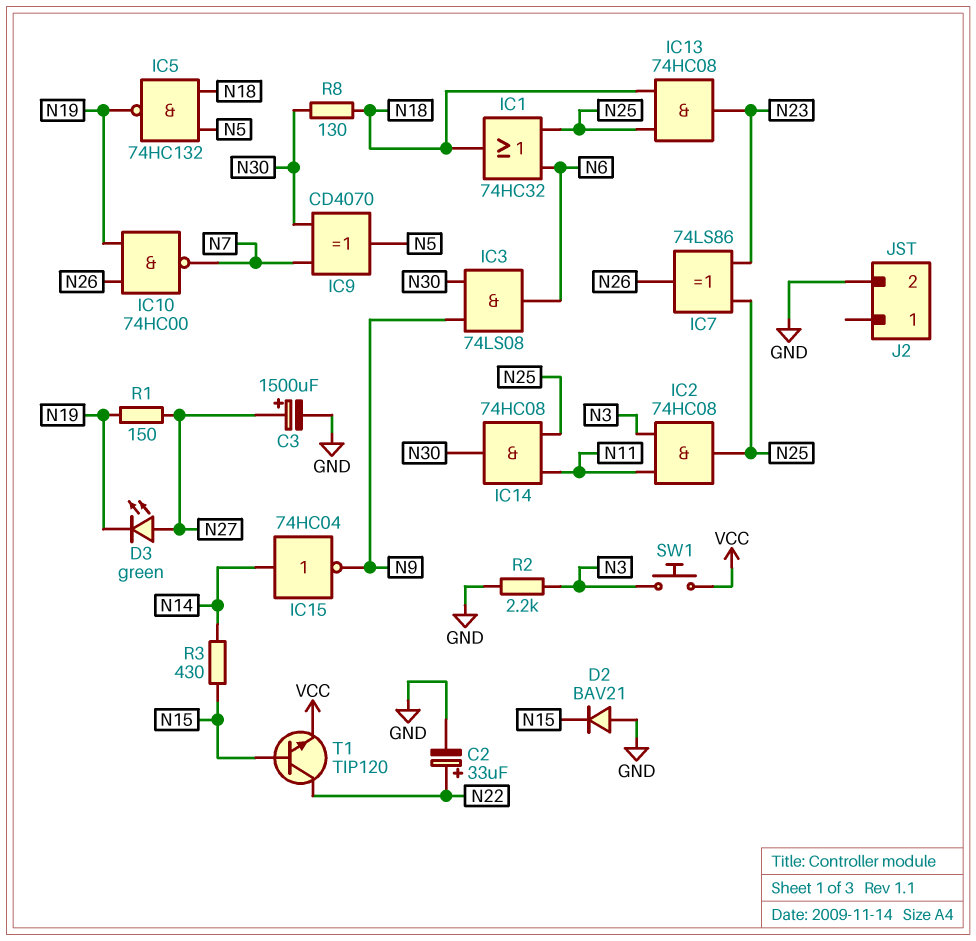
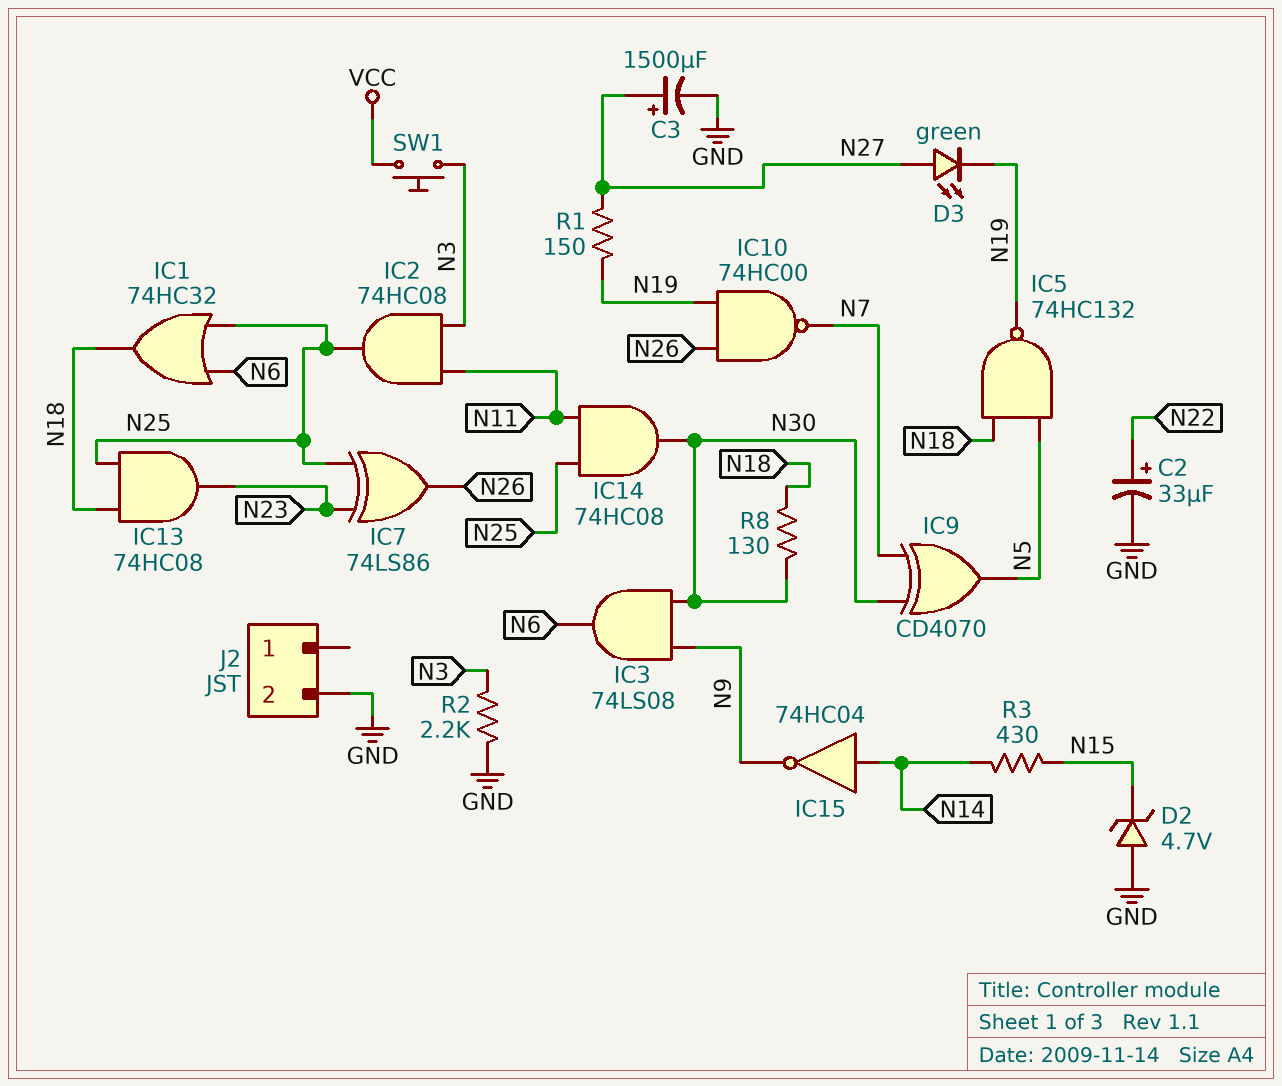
D2: diode BAV21 (A GND, K N15) -> zener 4.7V (A GND, K N15)
T1: NPN TIP120 (B N15, C N22, E VCC) -> none

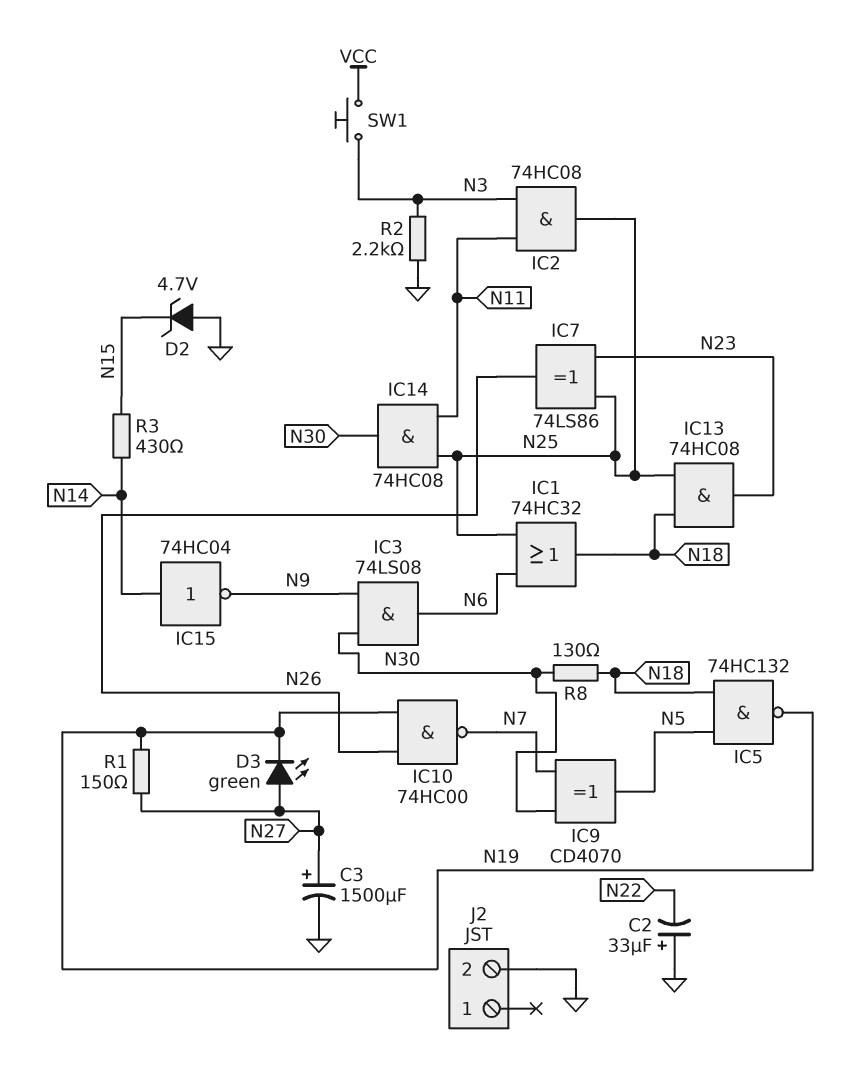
C2: 33uF (plus N22, minus GND) -> 33uF (plus GND, minus N22)

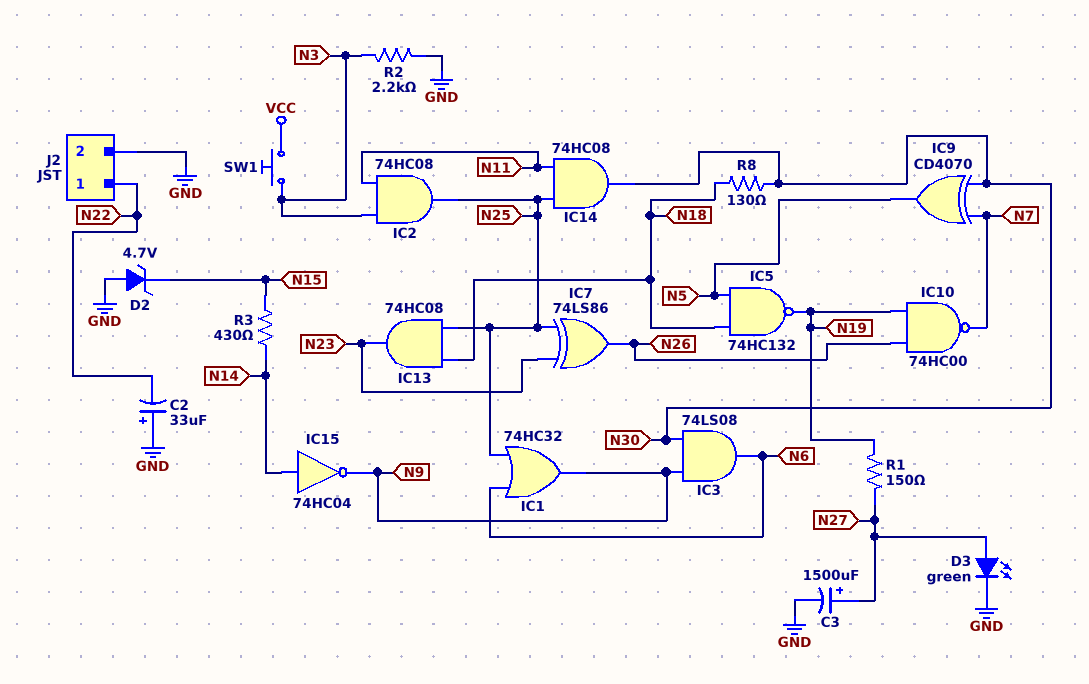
D3: LED green (A N27, K N19) -> LED green (A N27, K GND)
IC1: OR 74HC32 (in N6, in N25, out N18) -> OR 74HC32 (in N6, in N25, out N9)
J2 pin 1: none -> N22

